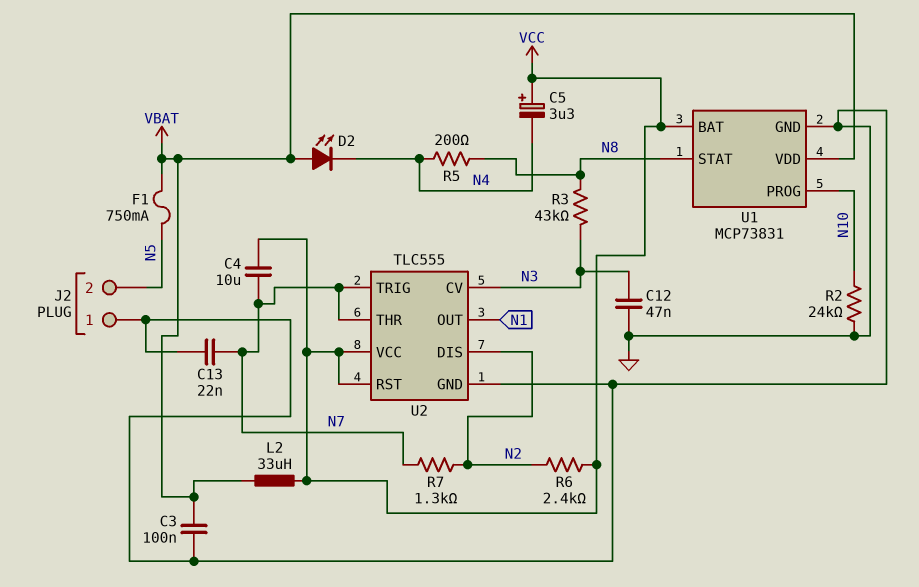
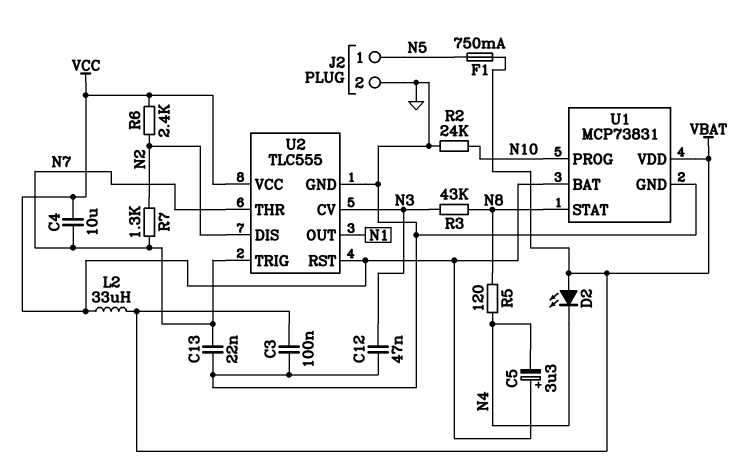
J2 pin 1: GND -> N5
J2 pin 2: N5 -> GND
R5: 200 (N4, N8) -> 120 (N4, N8)

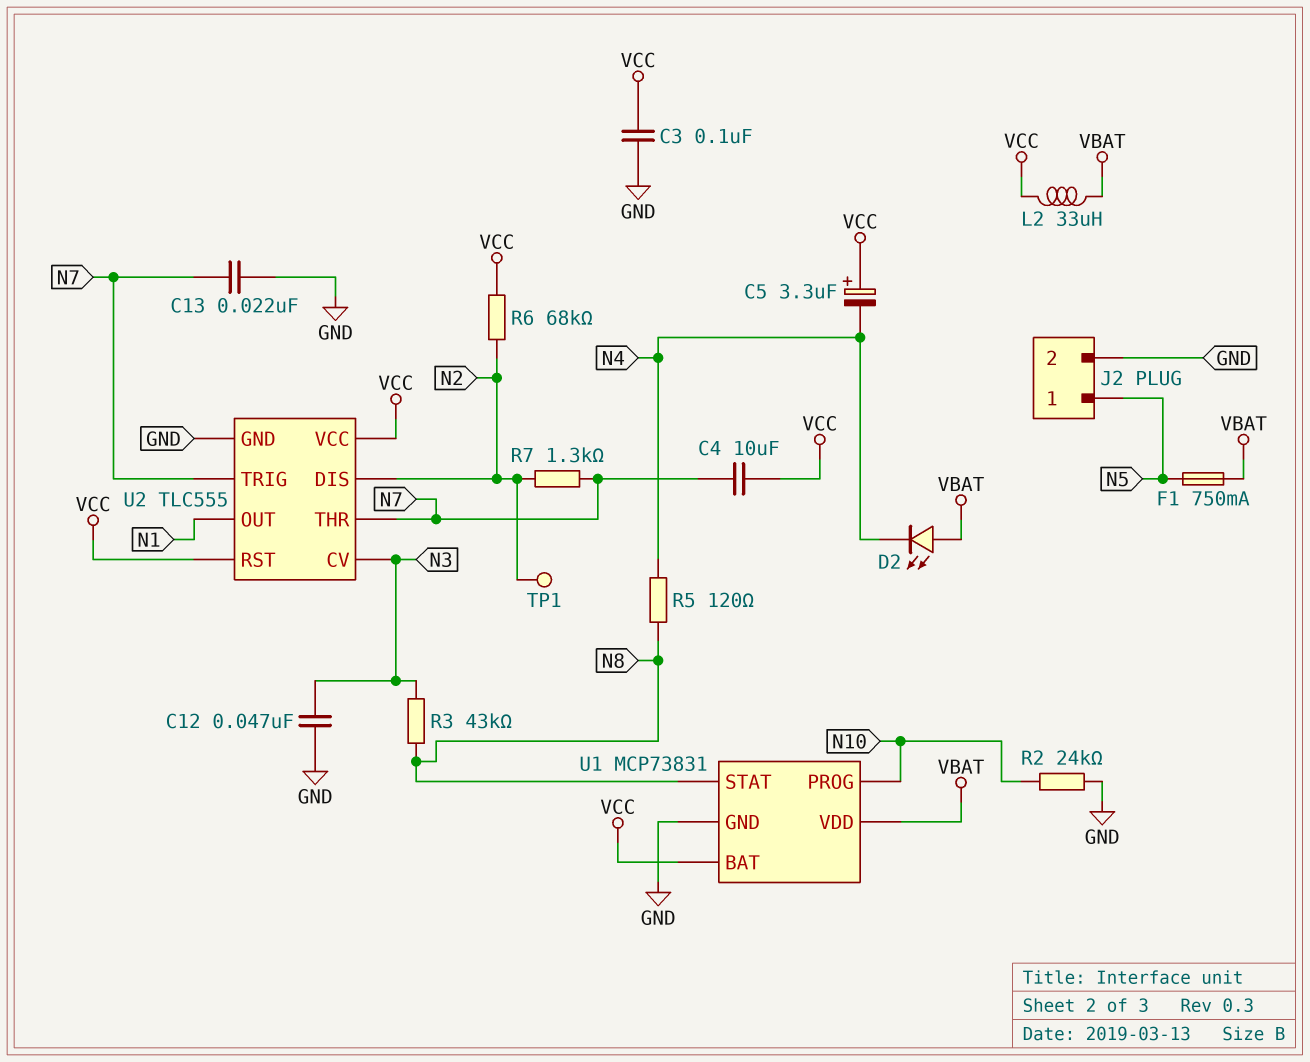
C3: 100nF (GND, VBAT) -> 100nF (GND, VCC)
R6: 2.4k (N2, VCC) -> 68k (N2, VCC)
TP1: none -> test point (N2)

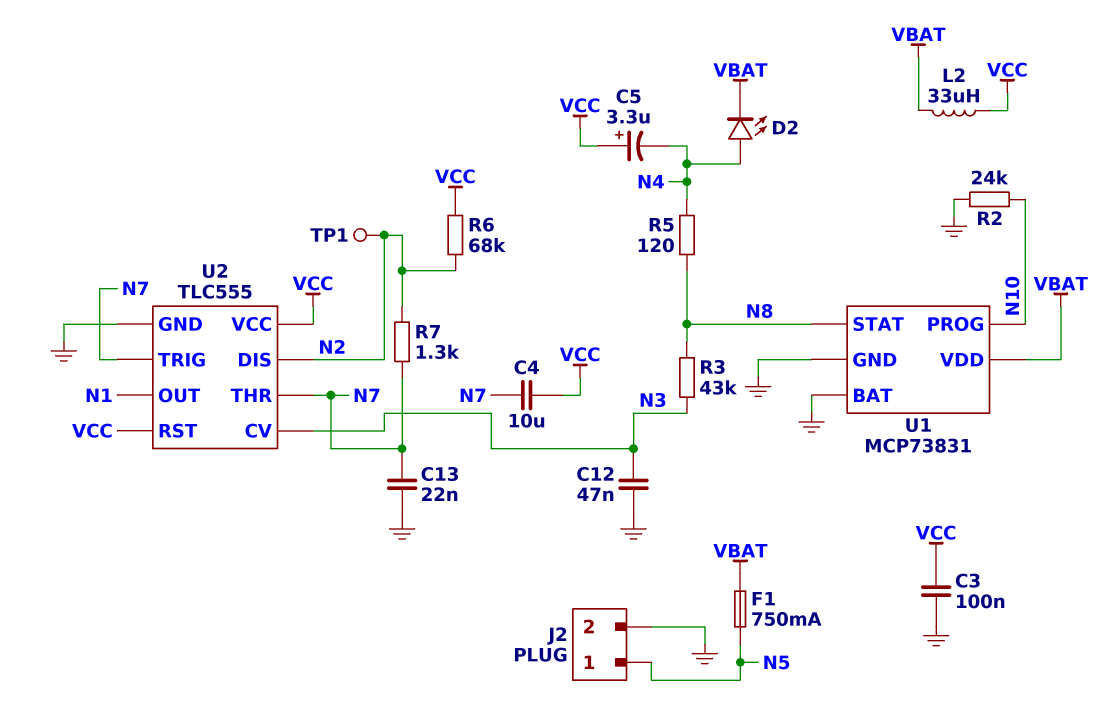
D2: LED (A VBAT, K N4) -> LED (A N4, K VBAT)
U1 pin BAT: VCC -> GND

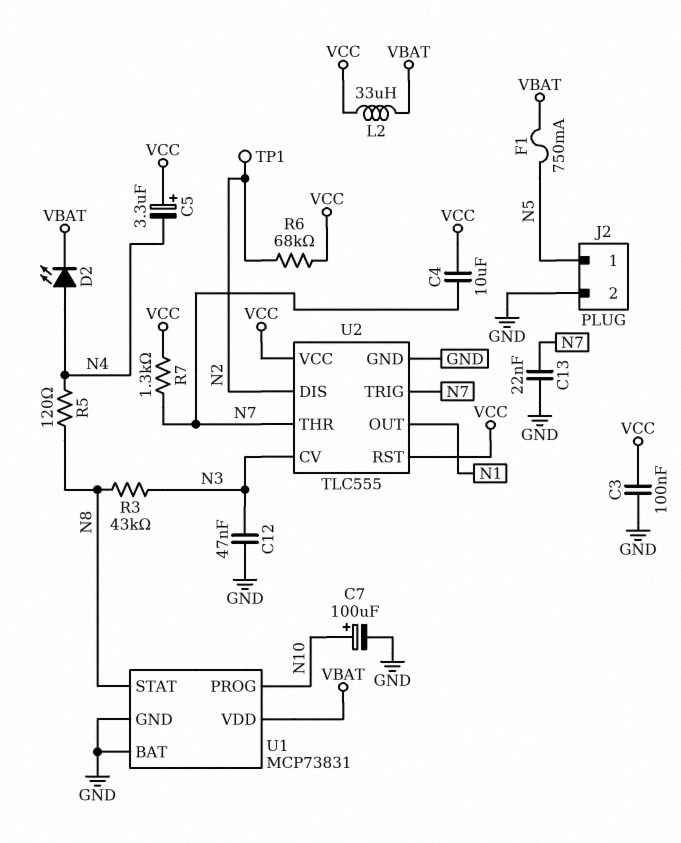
C7: none -> 100uF (plus N10, minus GND)
R2: 24k (GND, N10) -> none
R7: 1.3k (N2, N7) -> 1.3k (N7, VCC)

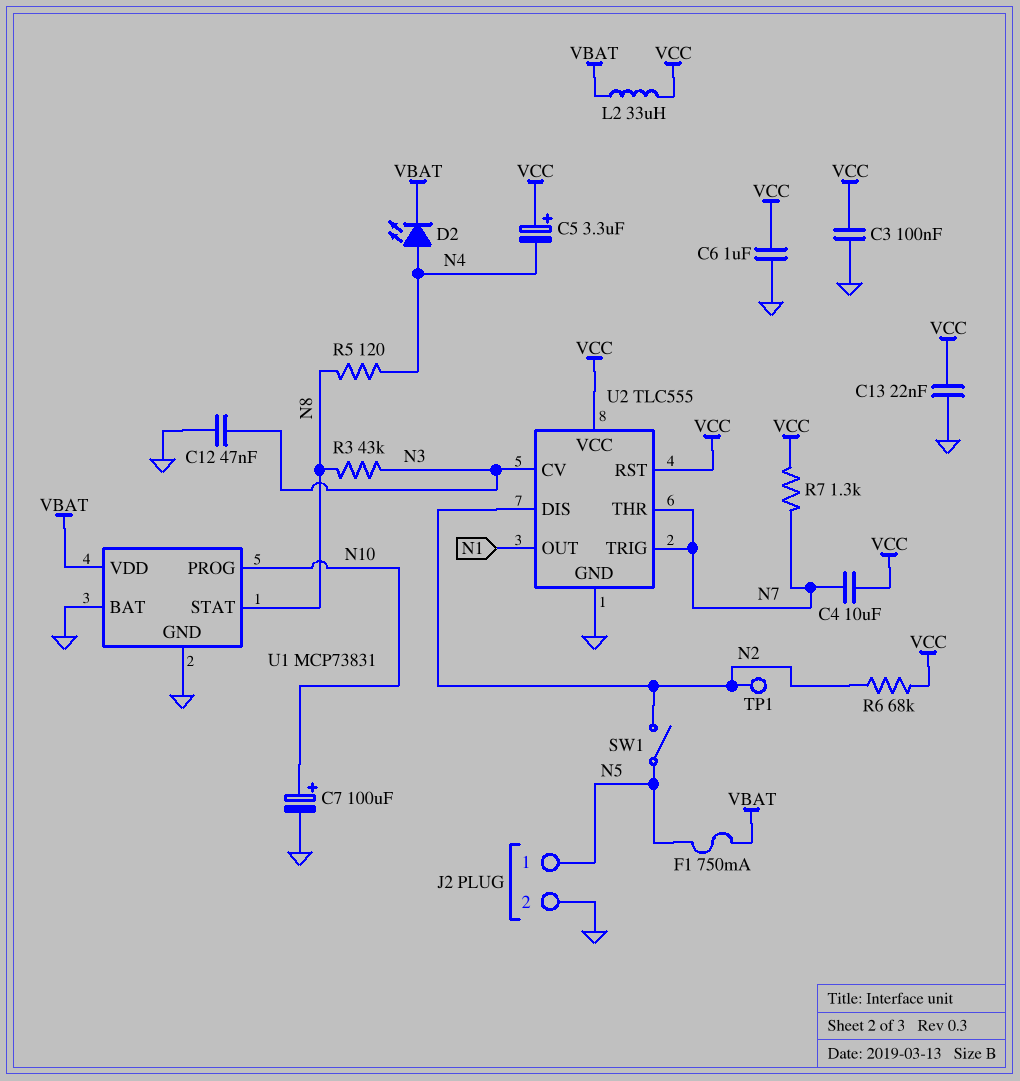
C6: none -> 1uF (GND, VCC)
C13: 22nF (GND, N7) -> 22nF (GND, VCC)
SW1: none -> switch (N2, N5)

